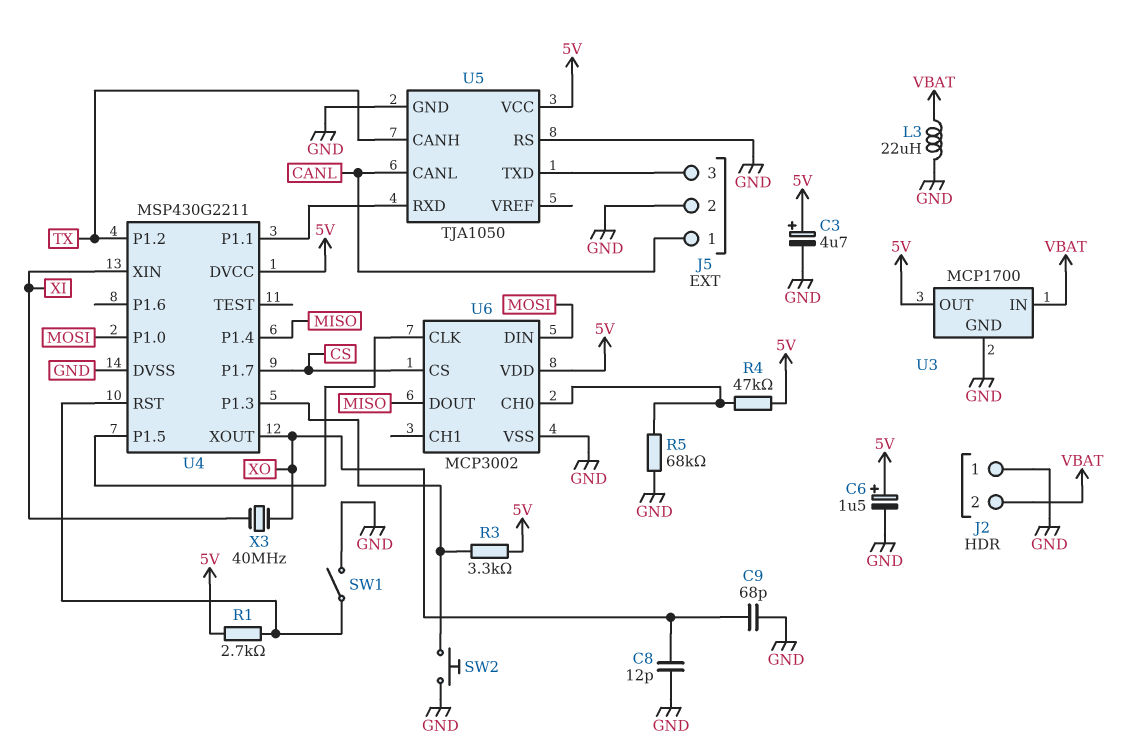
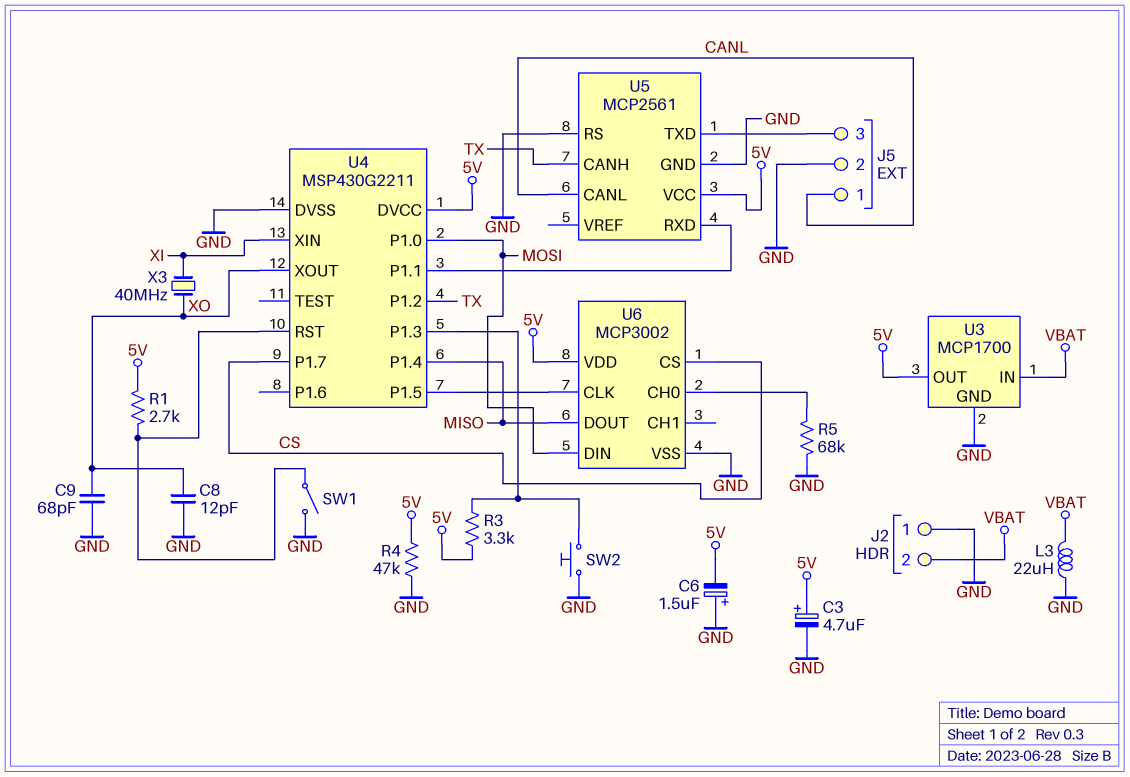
C6: 1.5uF (plus 5V, minus GND) -> 1.5uF (plus GND, minus 5V)
R4: 47k (5V, U6/CH0) -> 47k (5V, GND)
U5: TJA1050 -> MCP2561

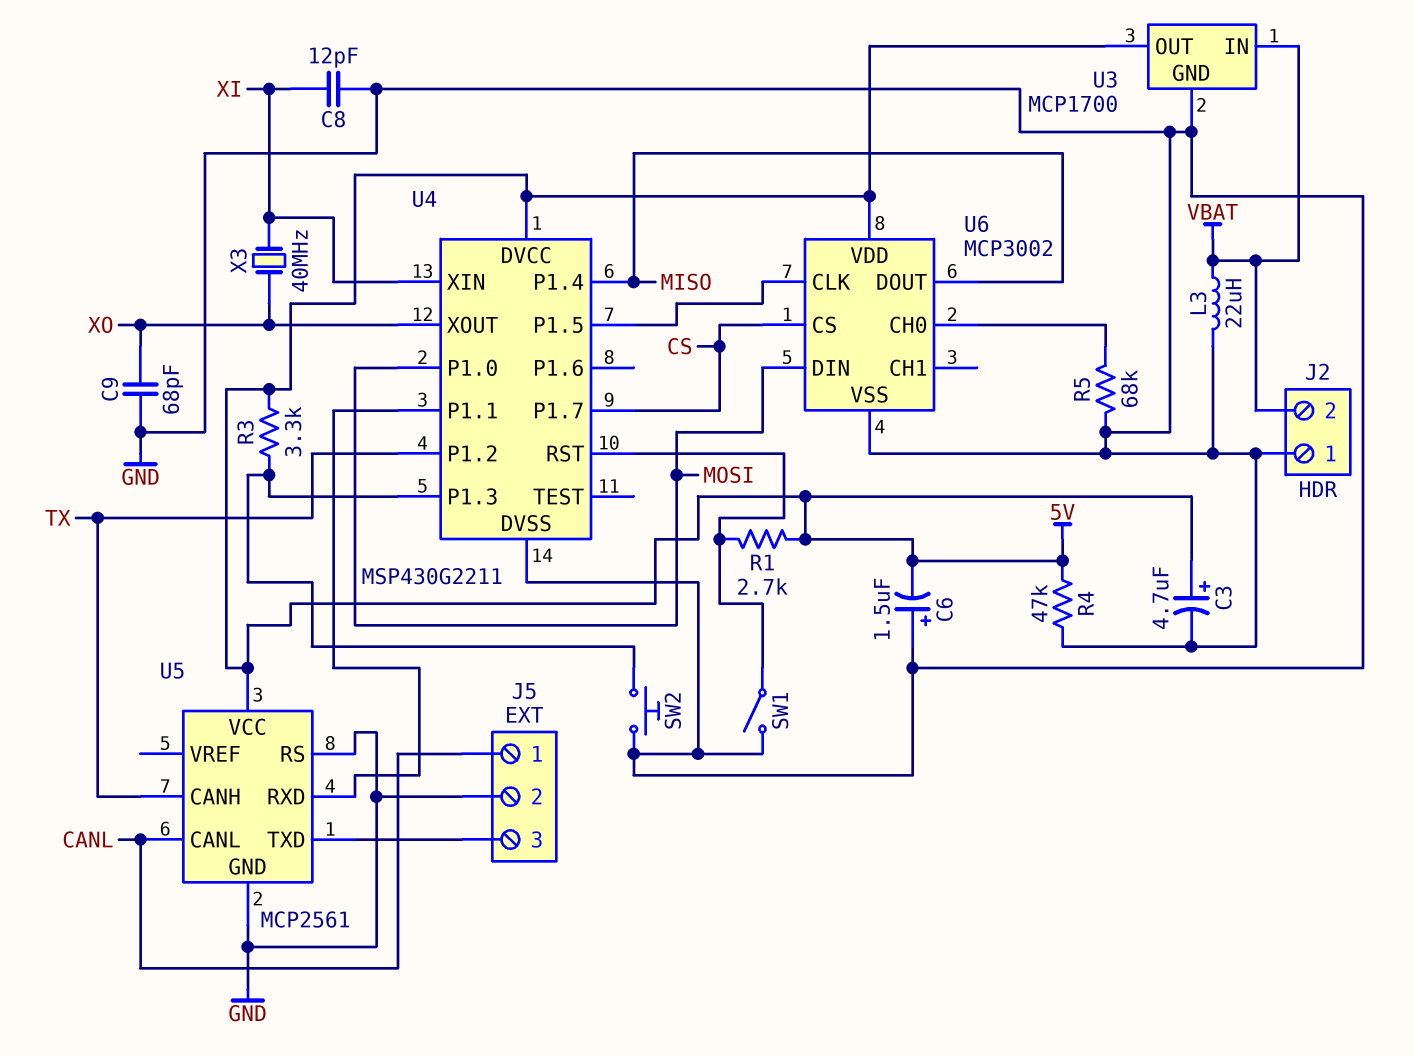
C8: 12pF (GND, XO) -> 12pF (GND, XI)

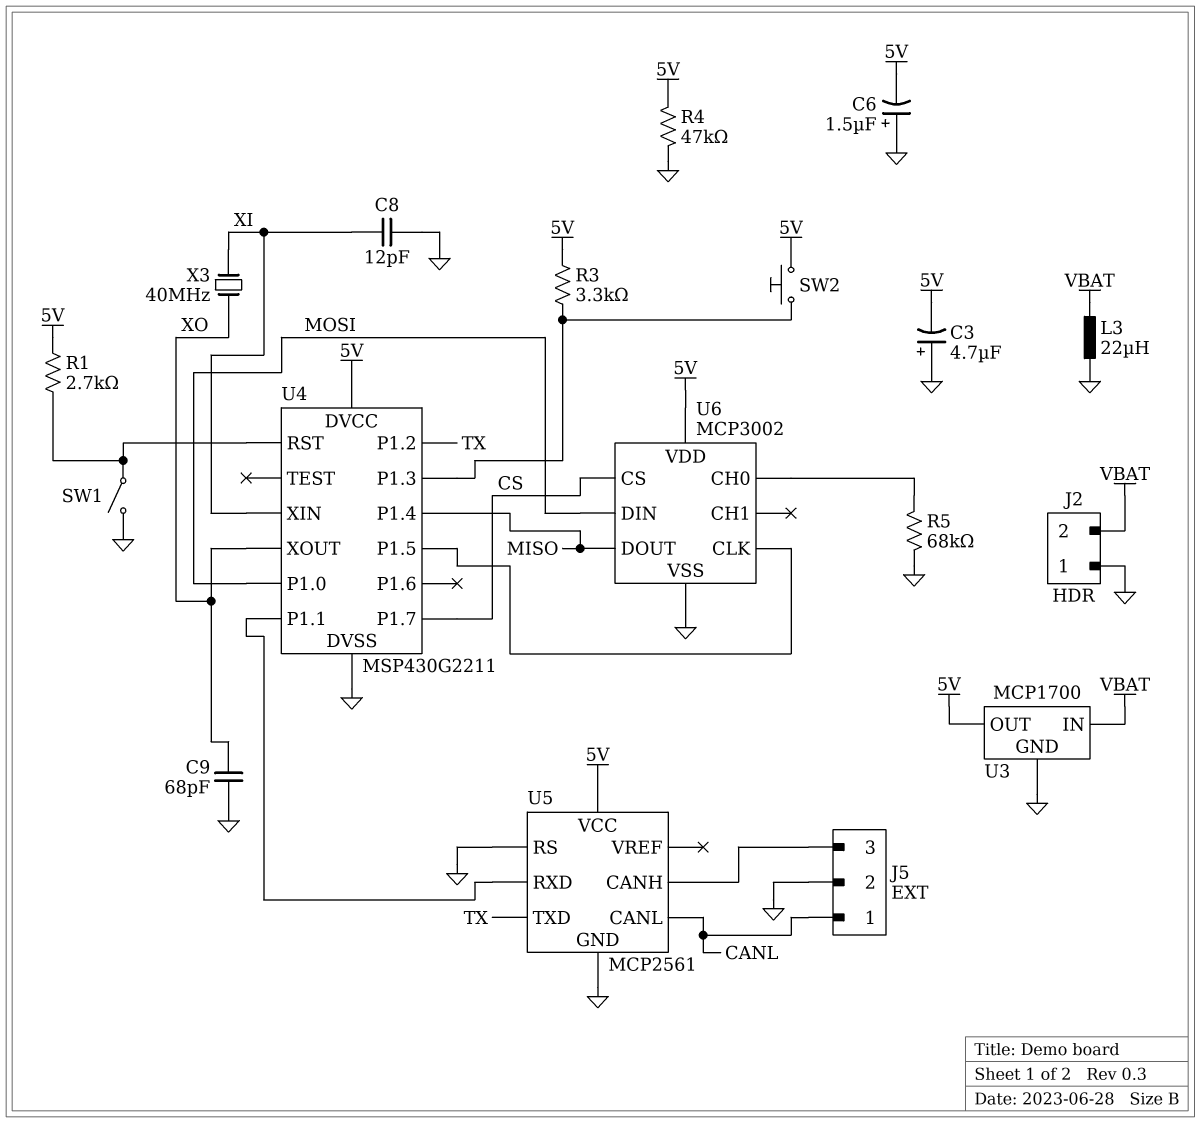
C3: 4.7uF (plus 5V, minus GND) -> 4.7uF (plus GND, minus 5V)
SW2: button (GND, U4/P1.3) -> button (5V, U4/P1.3)
U5 pin CANH: TX -> J5/3
U5 pin TXD: J5/3 -> TX

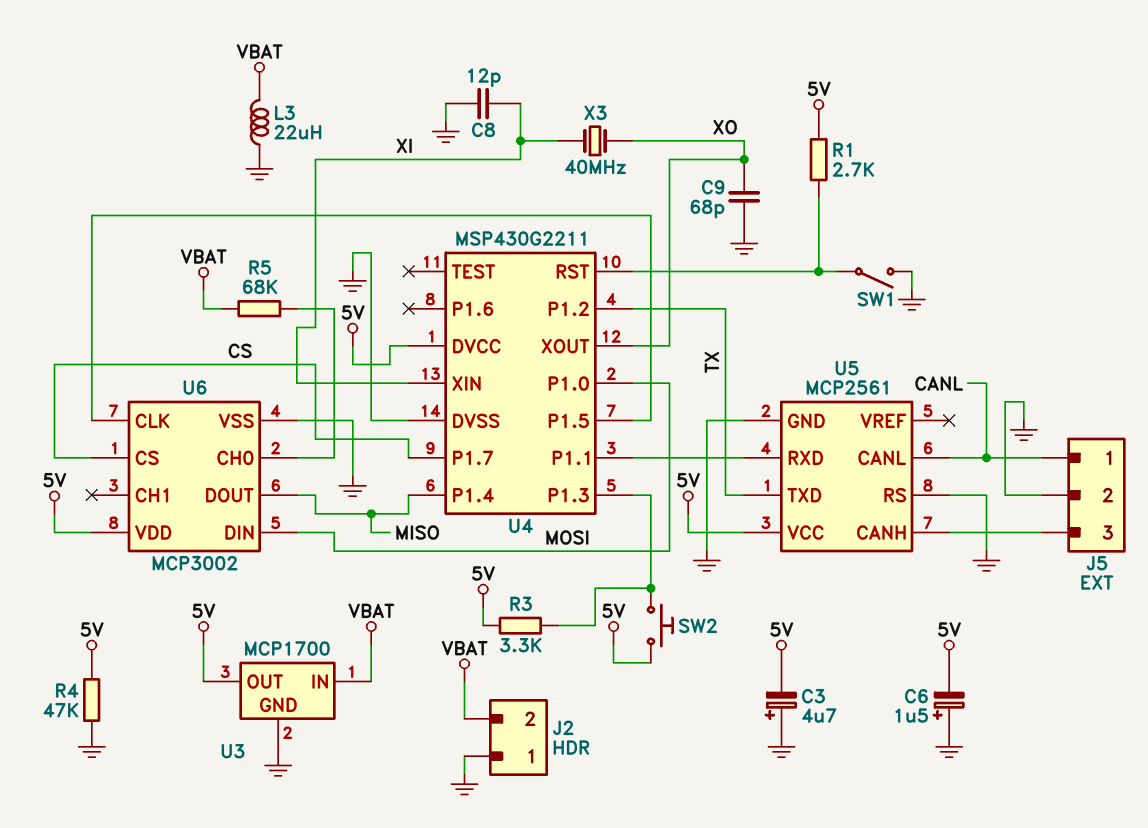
R5: 68k (GND, U6/CH0) -> 68k (U6/CH0, VBAT)

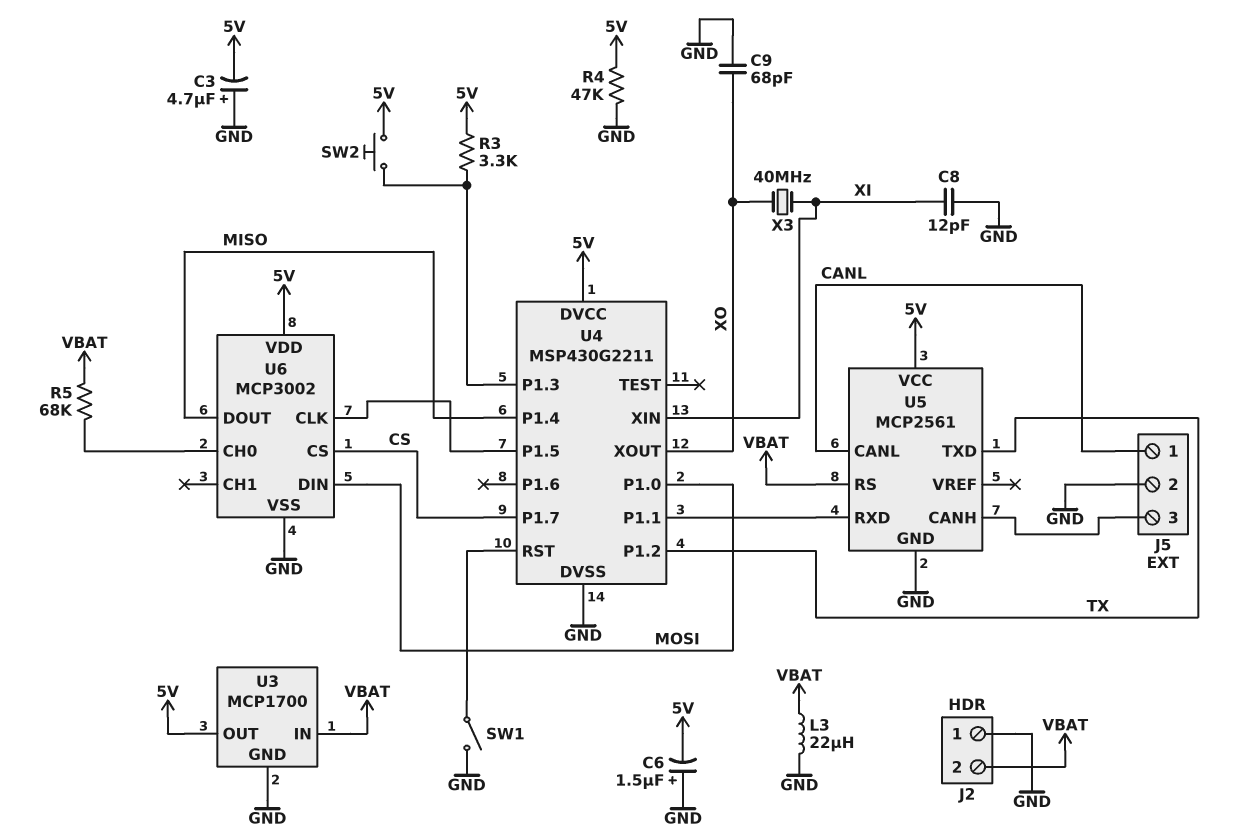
R1: 2.7k (5V, U4/RST) -> none
U5 pin RS: GND -> VBAT

